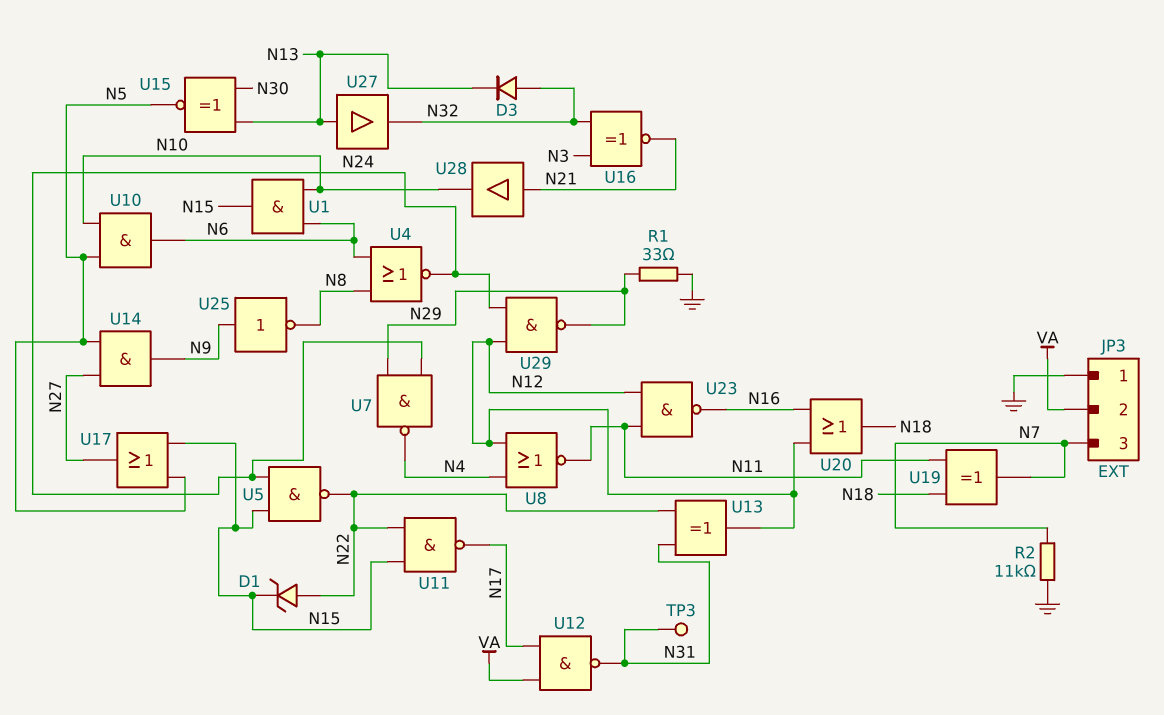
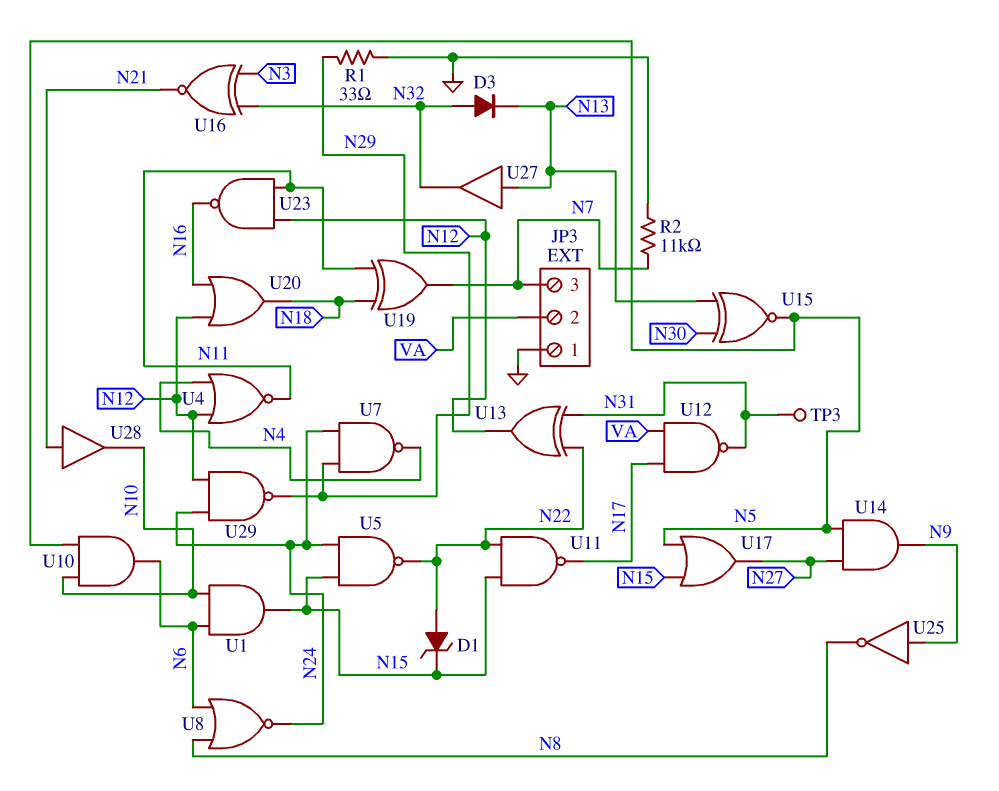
U4: NOR (in N6, in N8, out N24) -> NOR (in N4, in N12, out N11)
U8: NOR (in N4, in N12, out N11) -> NOR (in N6, in N8, out N24)

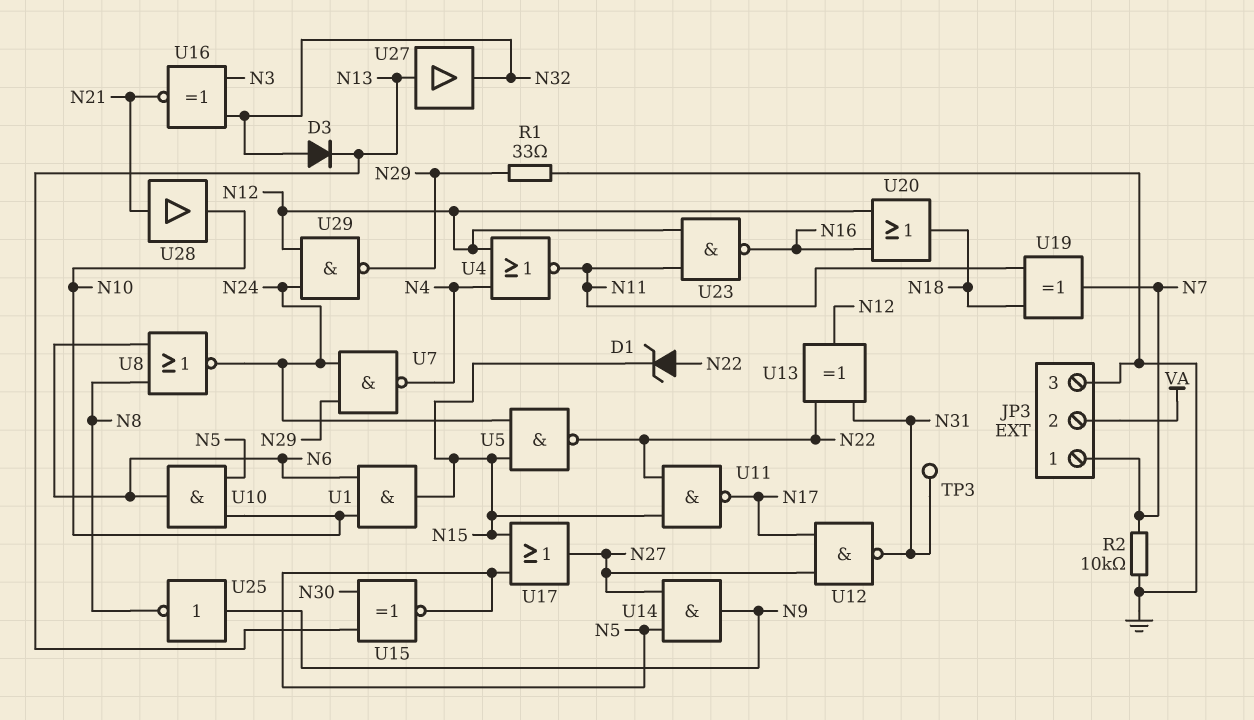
JP3 pin 1: GND -> N7
JP3 pin 3: N7 -> GND
R2: 11k (GND, N7) -> 10k (GND, N7)
U12: NAND (in N17, in VA, out N31) -> NAND (in N17, in N27, out N31)

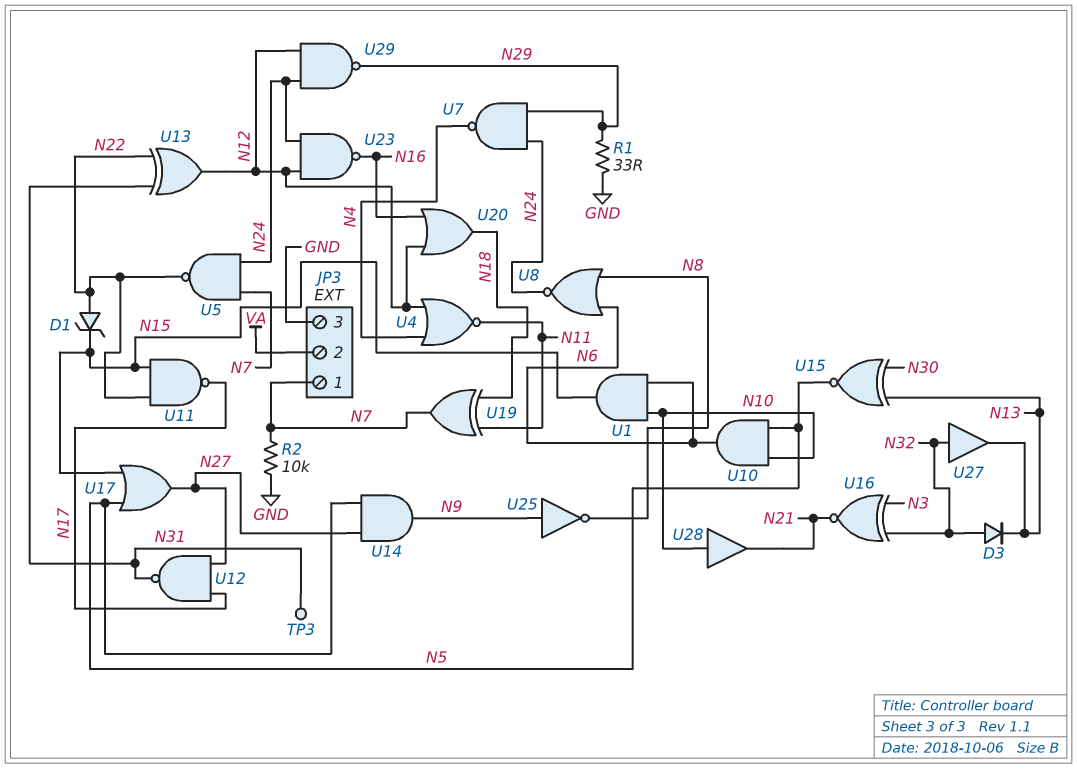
U5: NAND (in N15, in N24, out N22) -> NAND (in N7, in N24, out N22)
U23: NAND (in N11, in N12, out N16) -> NAND (in N12, in N24, out N16)
U27: buffer (in N13, out N32) -> buffer (in N32, out N13)
U28: buffer (in N21, out N10) -> buffer (in N10, out N21)

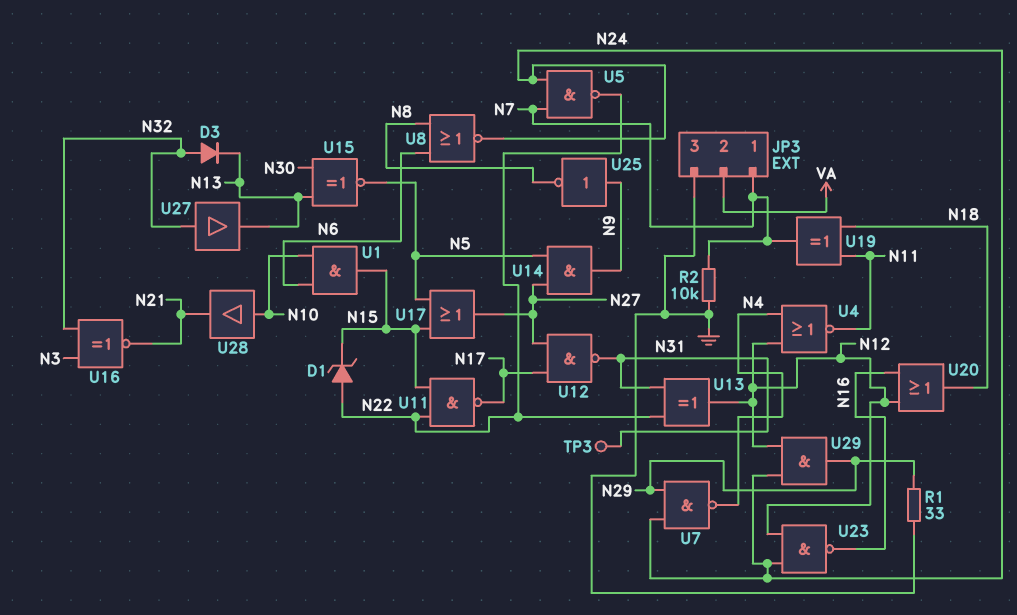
U10: AND (in N5, in N10, out N6) -> none
U29: NAND (in N12, in N24, out N29) -> AND (in N12, in N24, out N29)

